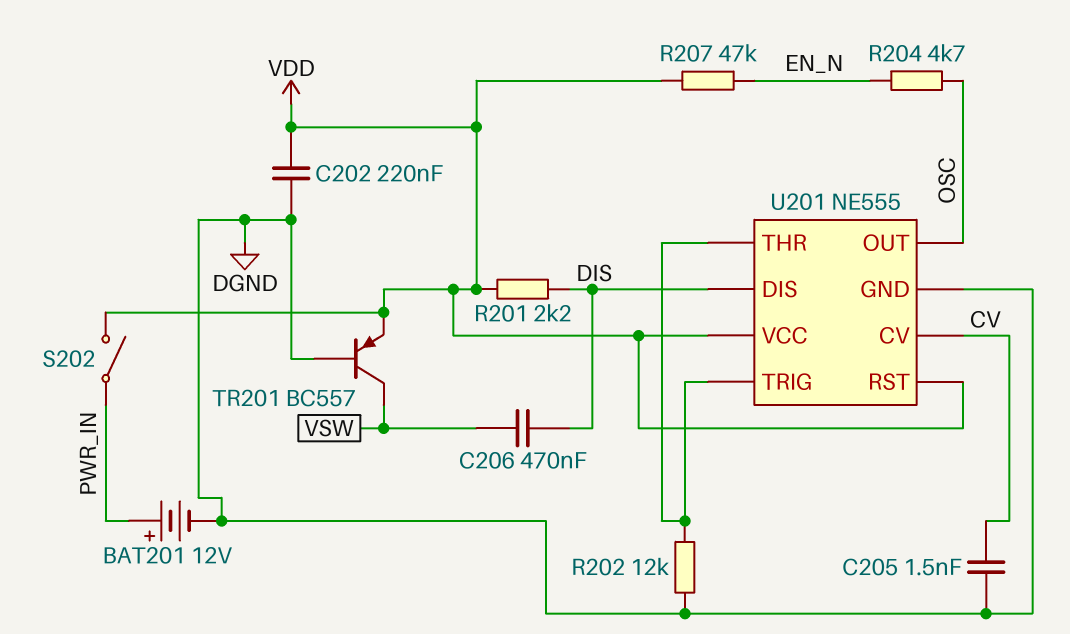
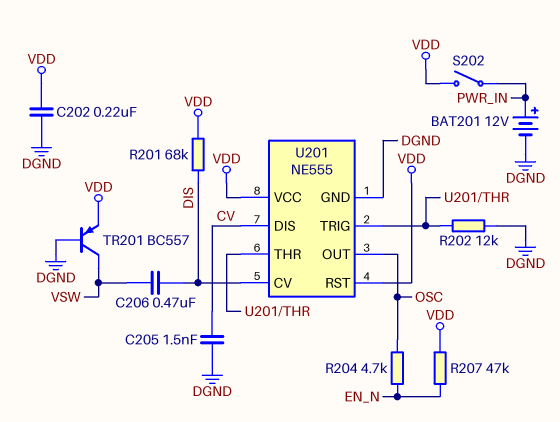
R201: 2.2k (DIS, VDD) -> 68k (DIS, VDD)
U201 pin CV: CV -> DIS
U201 pin DIS: DIS -> CV

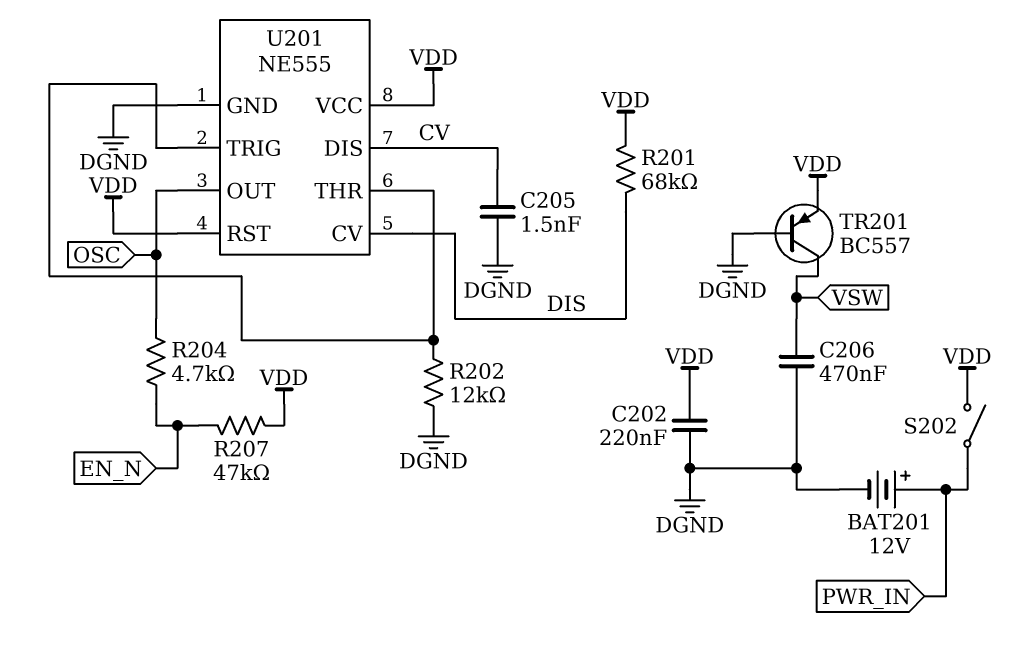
C206: 470nF (DIS, VSW) -> 470nF (DGND, VSW)

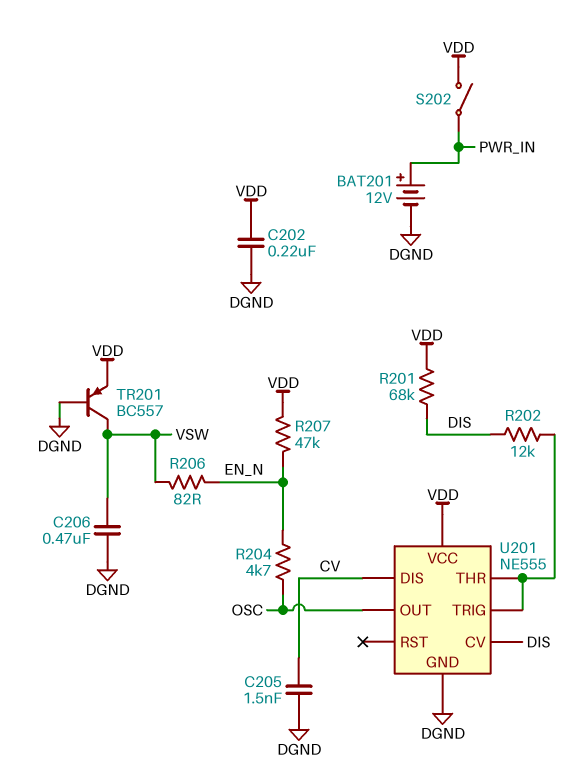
R202: 12k (DGND, U201/THR) -> 12k (DIS, U201/THR)
R206: none -> 82 (EN_N, VSW)
U201 pin RST: VDD -> none

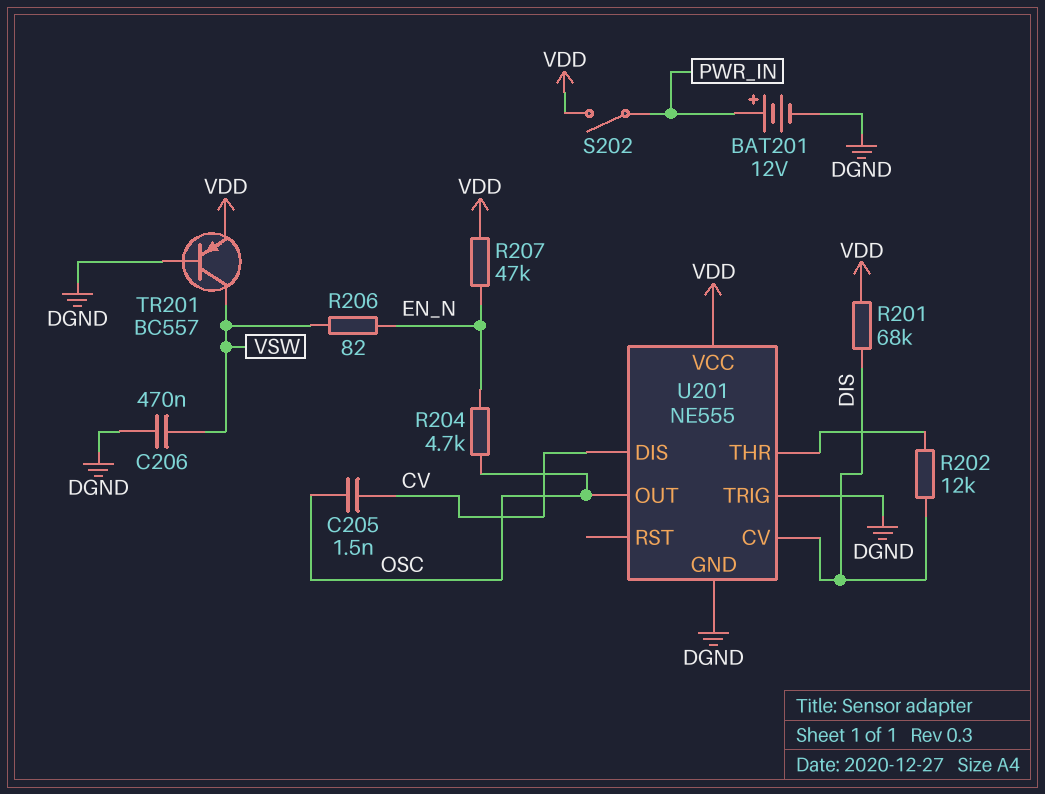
C202: 220nF (DGND, VDD) -> none
C205: 1.5nF (CV, DGND) -> 1.5nF (CV, OSC)
U201 pin TRIG: U201/THR -> DGND

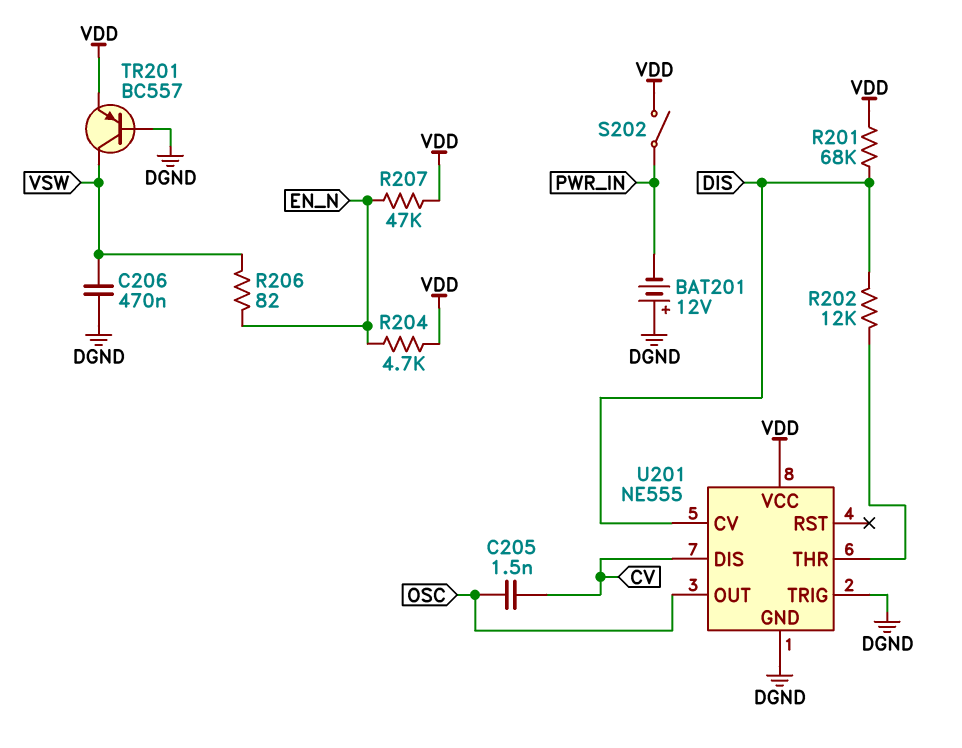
BAT201: 12V (plus PWR_IN, minus DGND) -> 12V (plus DGND, minus PWR_IN)
R204: 4.7k (EN_N, OSC) -> 4.7k (EN_N, VDD)

